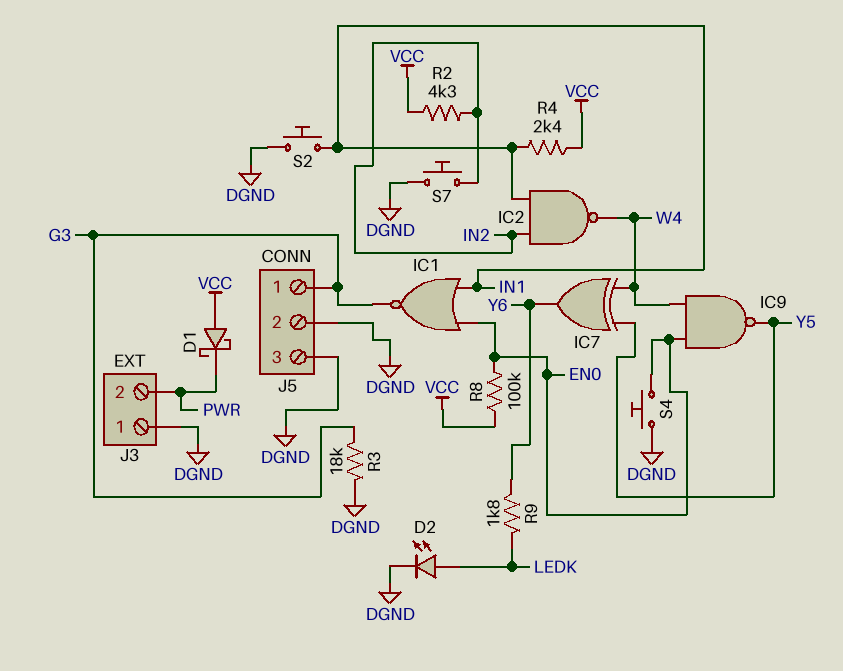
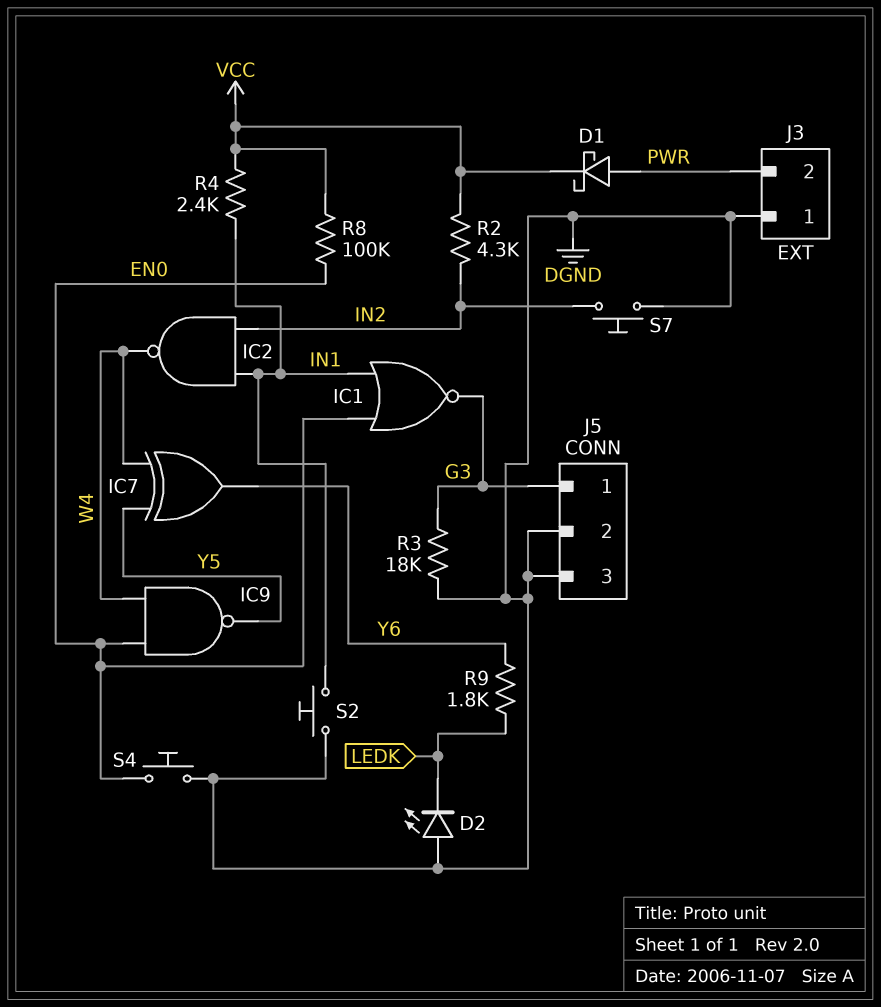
D1: schottky (A VCC, K PWR) -> schottky (A PWR, K VCC)
D2: LED (A LEDK, K DGND) -> LED (A DGND, K LEDK)

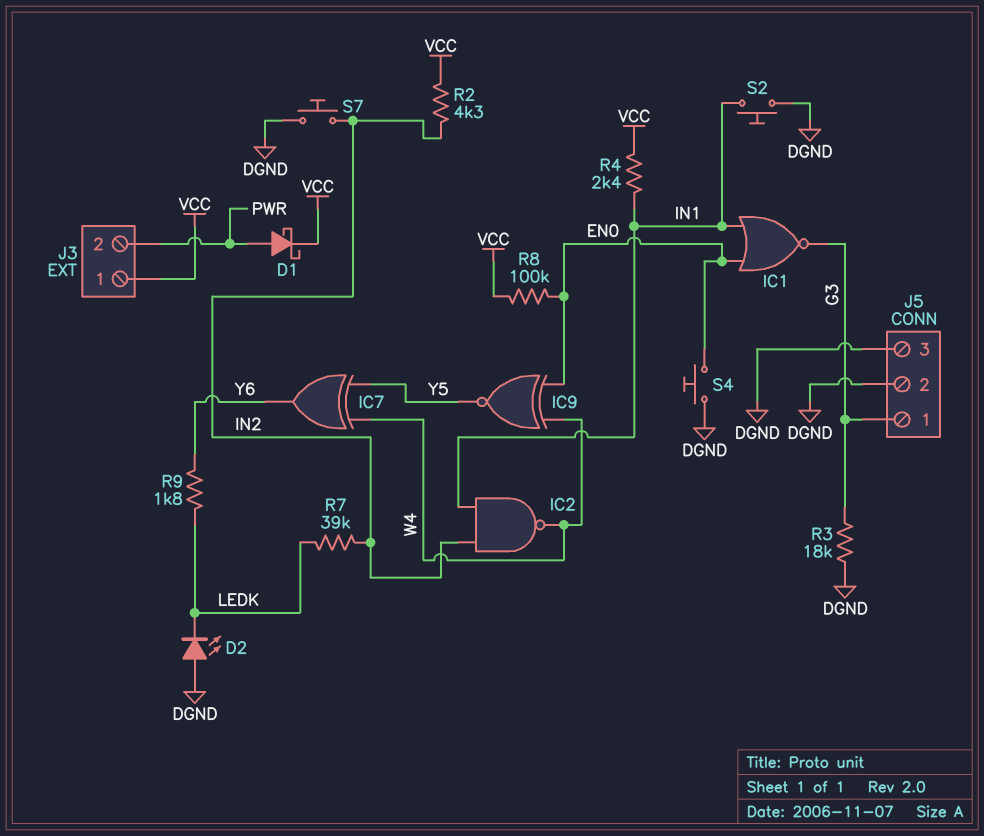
IC9: NAND (in EN0, in W4, out Y5) -> XNOR (in EN0, in W4, out Y5)
J3 pin 1: DGND -> VCC
R7: none -> 39k (IN2, LEDK)

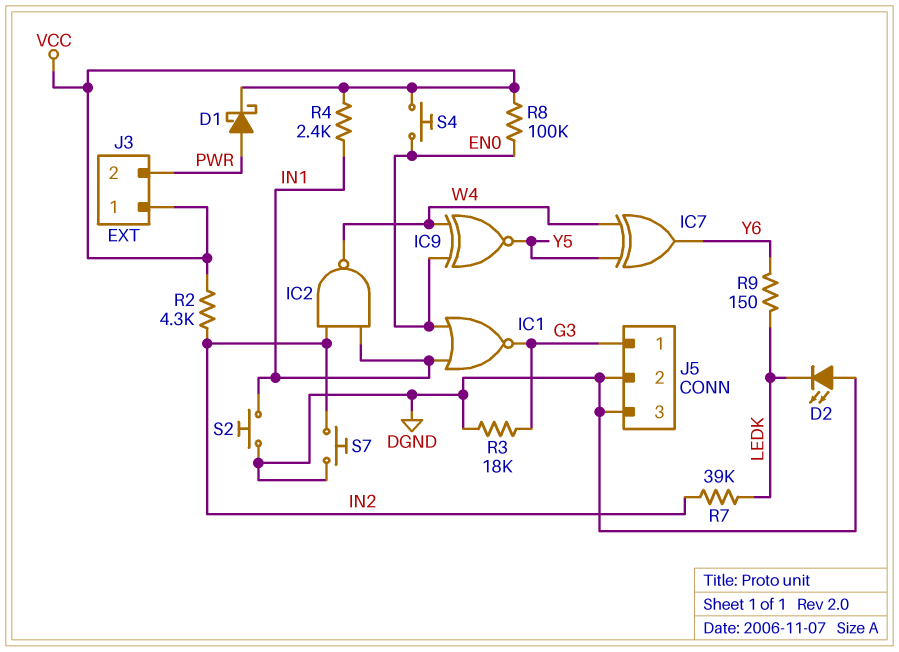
R9: 1.8k (LEDK, Y6) -> 150 (LEDK, Y6)
S4: button (DGND, EN0) -> button (EN0, VCC)

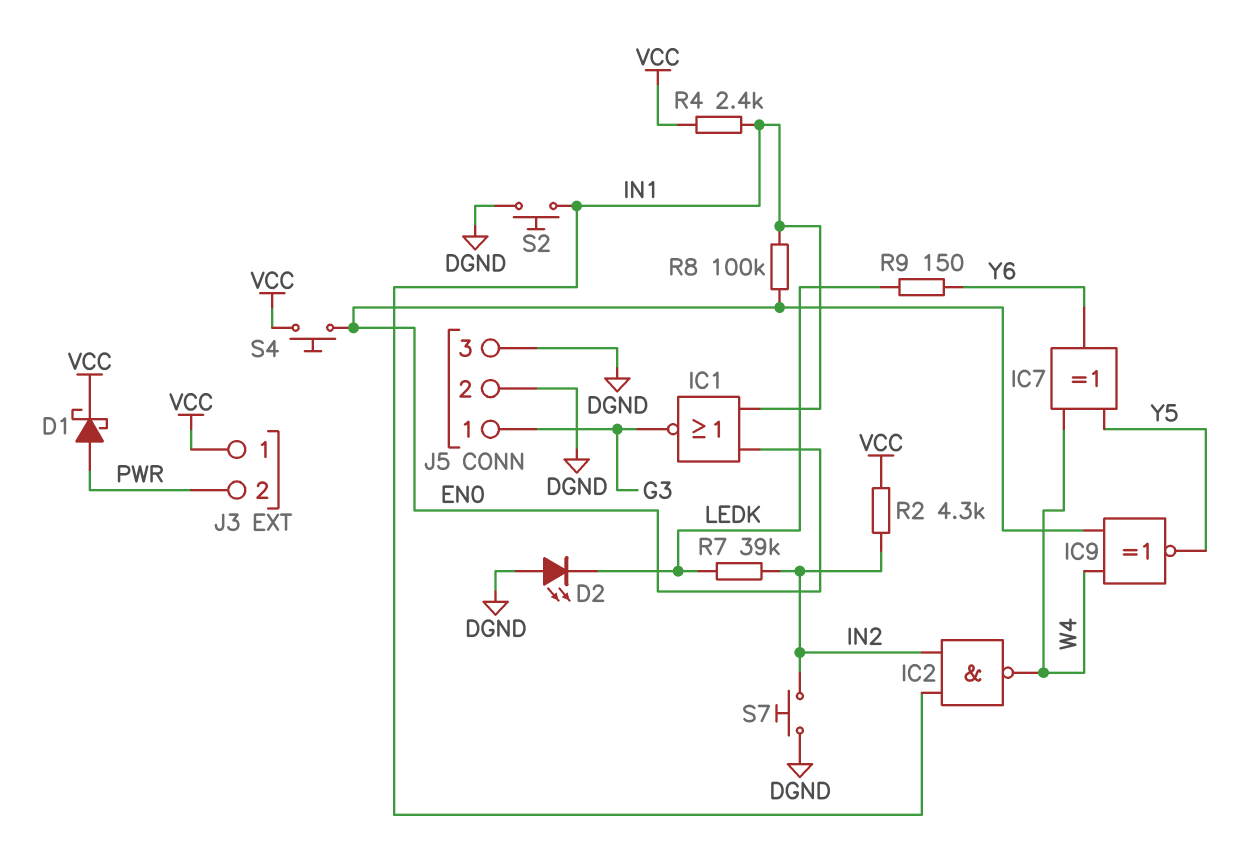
R3: 18k (DGND, G3) -> none
R8: 100k (EN0, VCC) -> 100k (EN0, IN1)

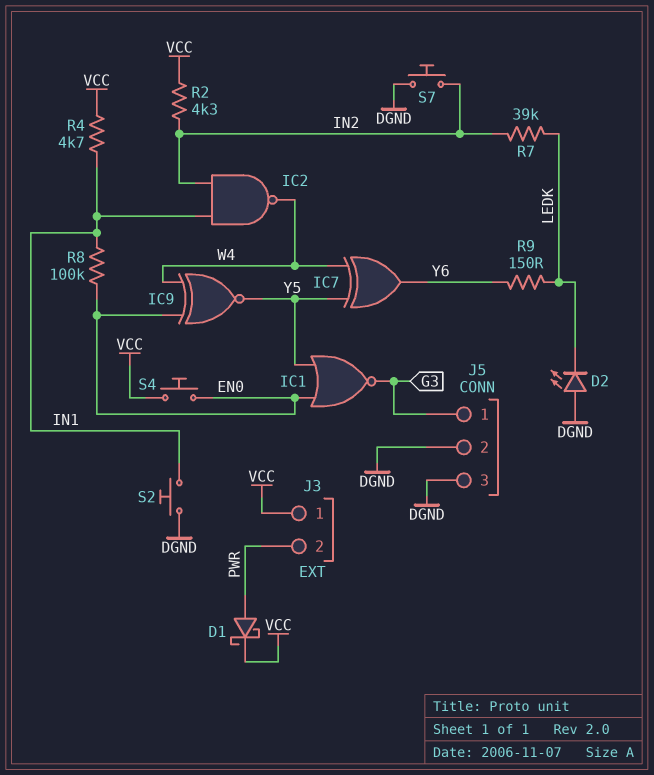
IC1: NOR (in EN0, in IN1, out G3) -> NOR (in EN0, in Y5, out G3)
R4: 2.4k (IN1, VCC) -> 4.7k (IN1, VCC)

